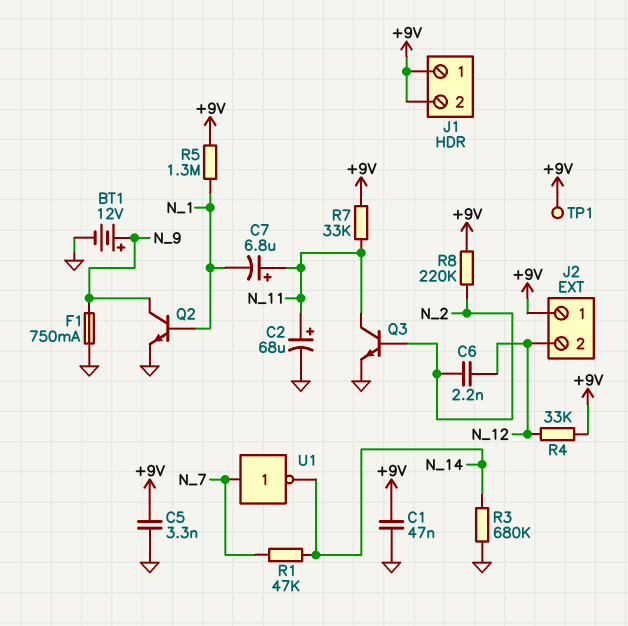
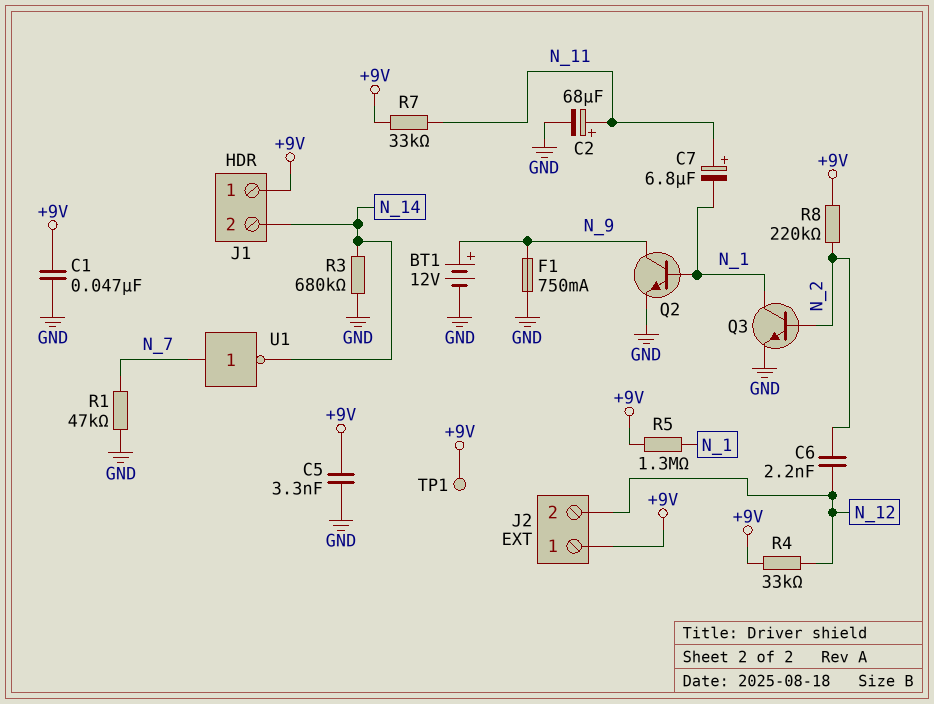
J1 pin 2: +9V -> N_14
Q3: NPN (B N_2, C N_11, E GND) -> NPN (B N_2, C N_1, E GND)
R1: 47k (N_7, N_14) -> 47k (GND, N_7)

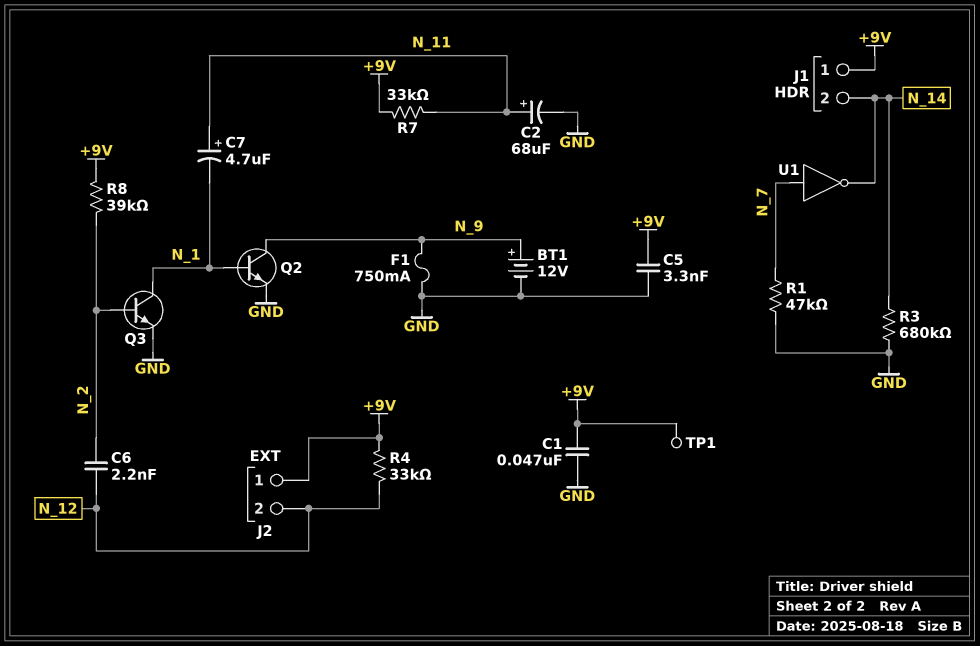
C7: 6.8uF (plus N_11, minus N_1) -> 4.7uF (plus N_11, minus N_1)
R5: 1.3M (+9V, N_1) -> none
R8: 220k (+9V, N_2) -> 39k (+9V, N_2)

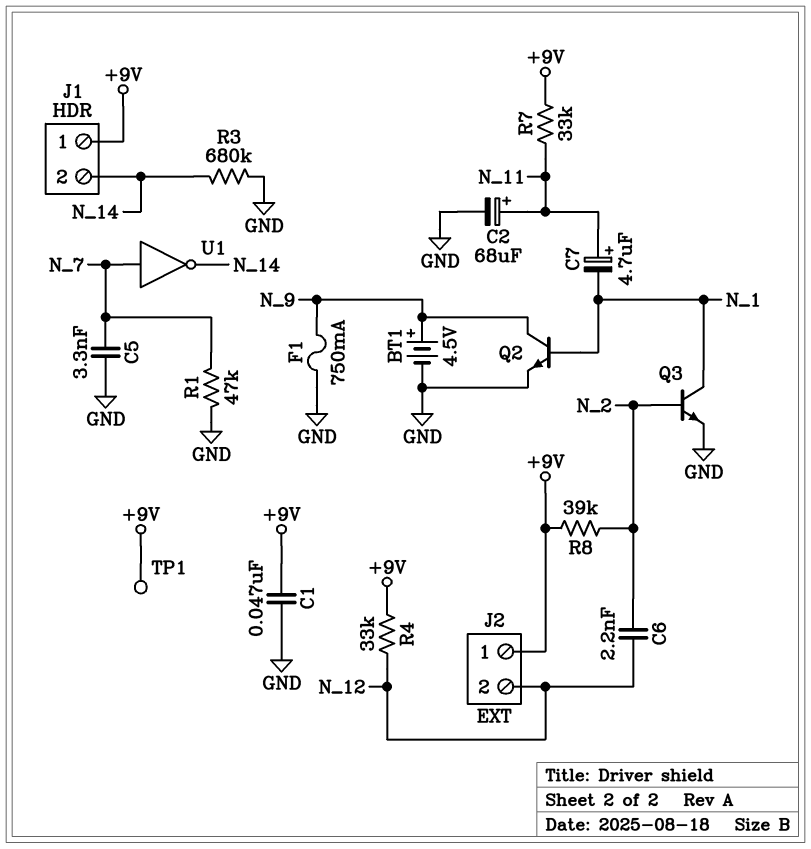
BT1: 12V (plus N_9, minus GND) -> 4.5V (plus N_9, minus GND)
C5: 3.3nF (+9V, GND) -> 3.3nF (GND, N_7)

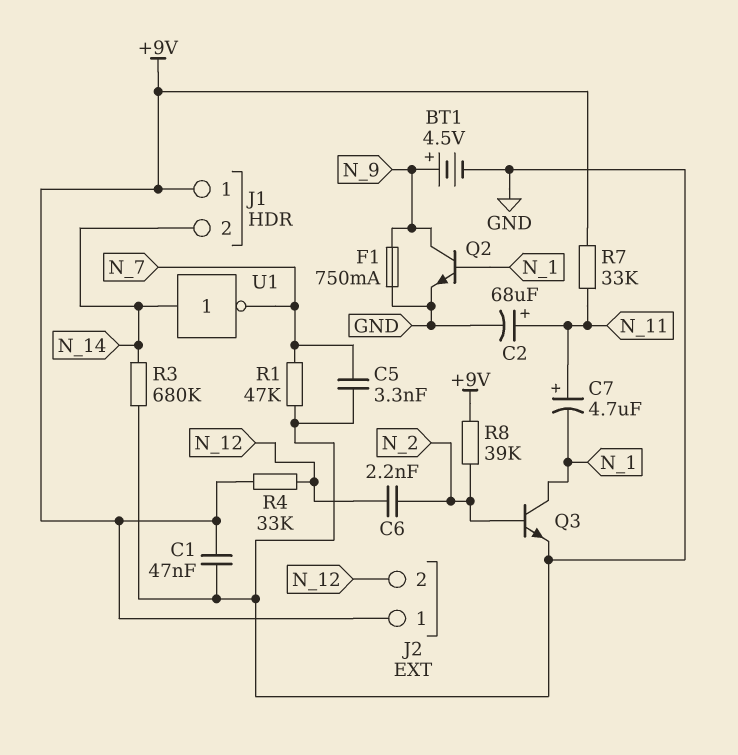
TP1: test point (+9V) -> none
U1: NOT (in N_7, out N_14) -> NOT (in N_14, out N_7)

